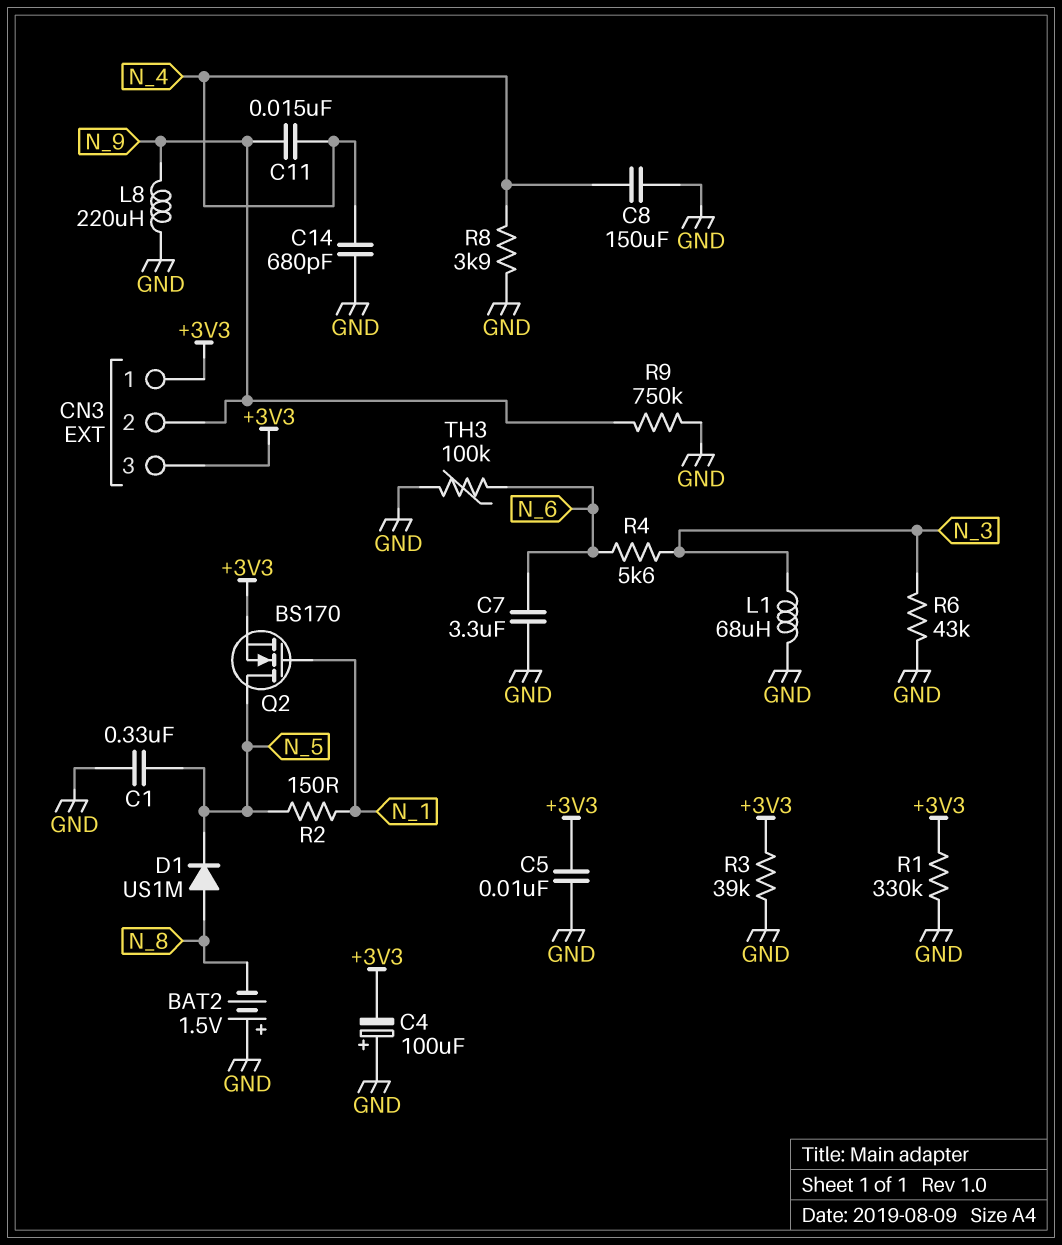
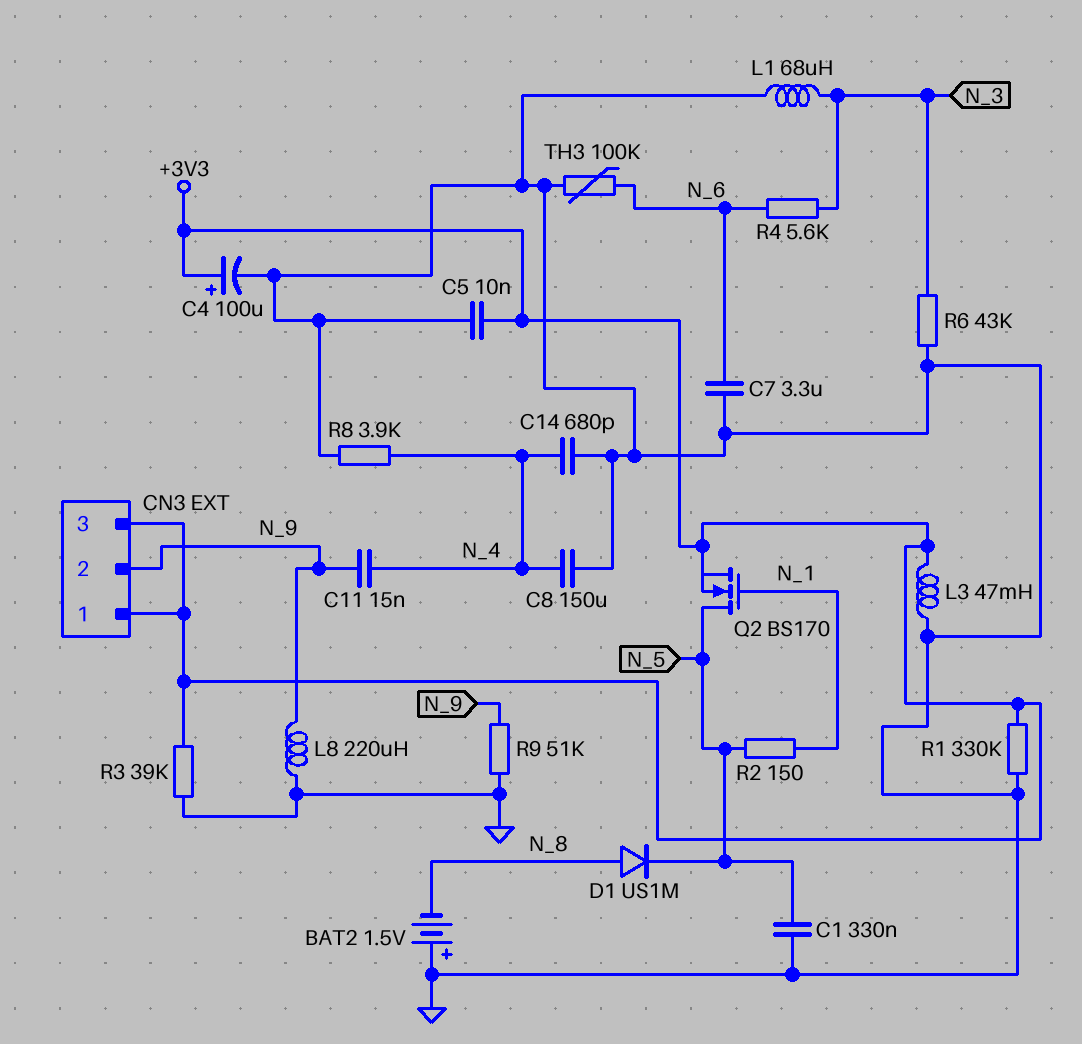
C4: 100uF (plus GND, minus +3V3) -> 100uF (plus +3V3, minus GND)
L3: none -> 47mH (+3V3, GND)
R9: 750k (GND, N_9) -> 51k (GND, N_9)

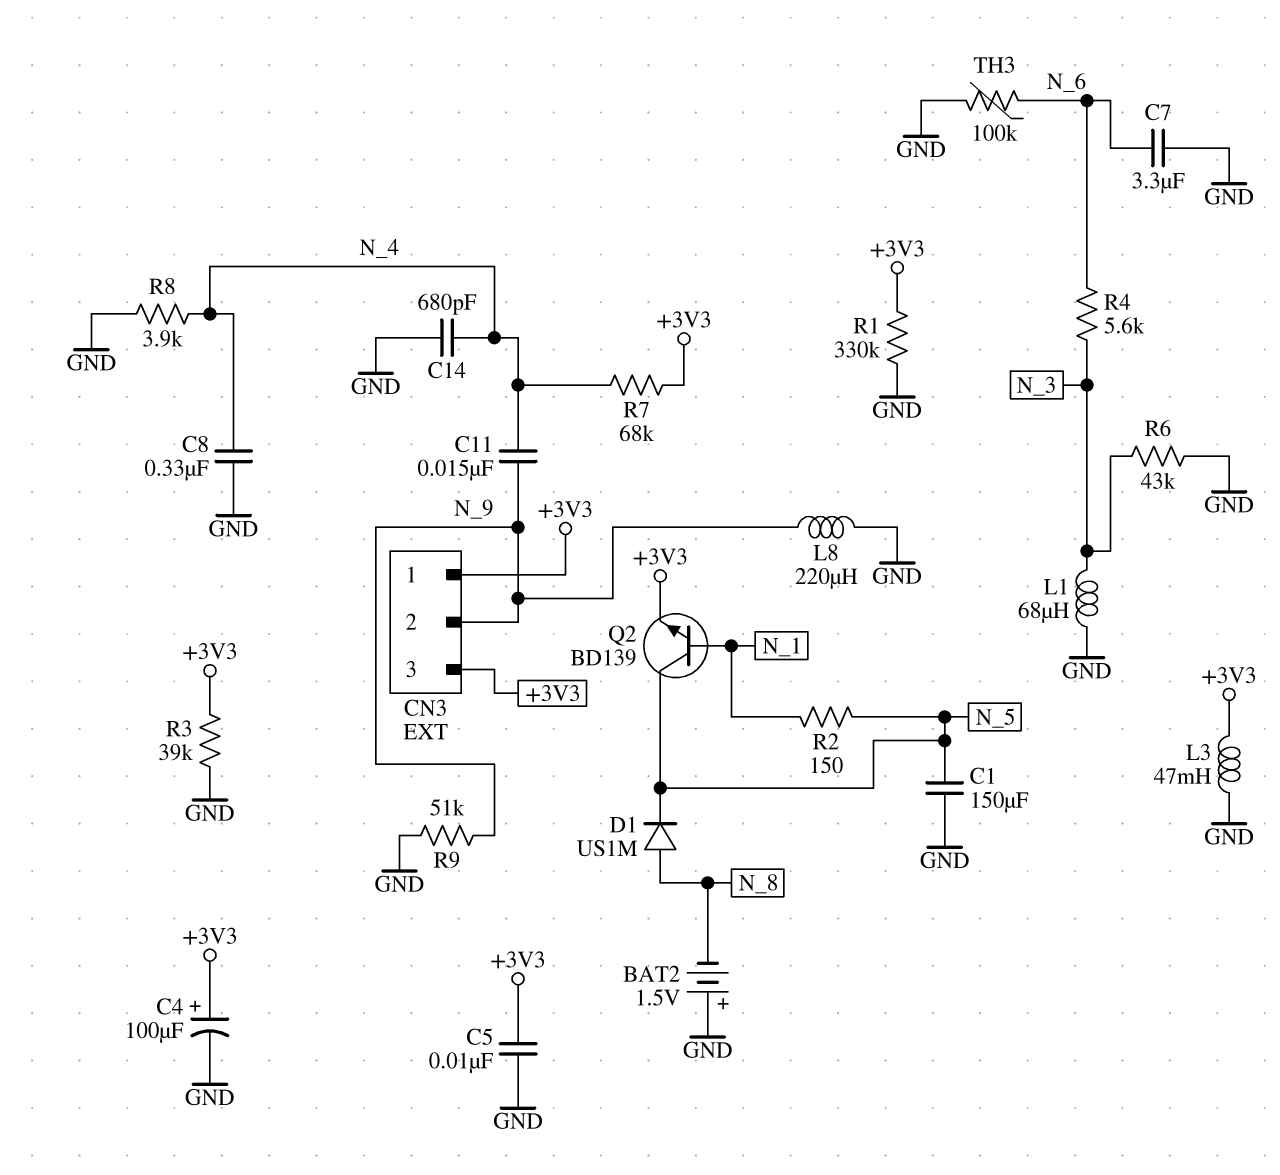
C1: 330nF (GND, N_5) -> 150uF (GND, N_5)
C8: 150uF (GND, N_4) -> 330nF (GND, N_4)
Q2: NMOS BS170 (G N_1, D N_5, S +3V3) -> NPN BD139 (B N_1, C N_5, E +3V3)
R7: none -> 68k (+3V3, N_4)

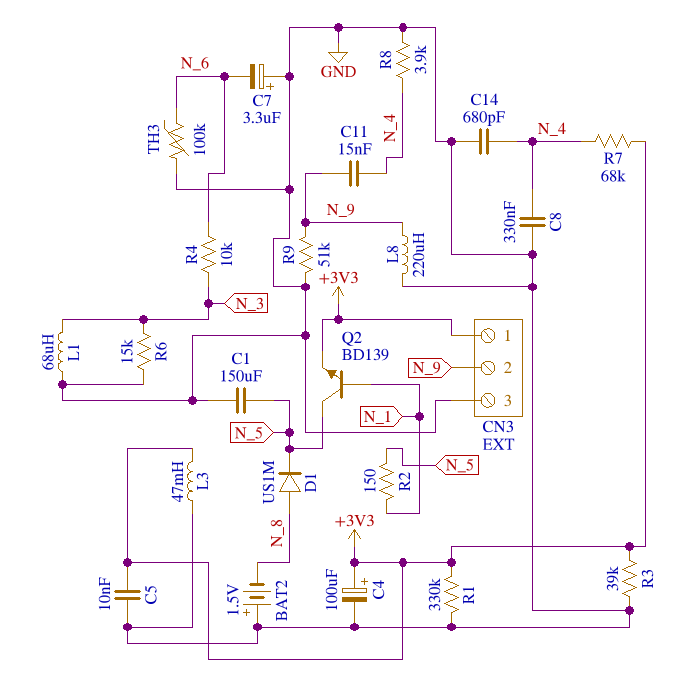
C7: 3.3uF (GND, N_6) -> 3.3uF (plus GND, minus N_6)
CN3 pin 3: +3V3 -> GND
R4: 5.6k (N_3, N_6) -> 10k (N_3, N_6)
R6: 43k (GND, N_3) -> 15k (GND, N_3)

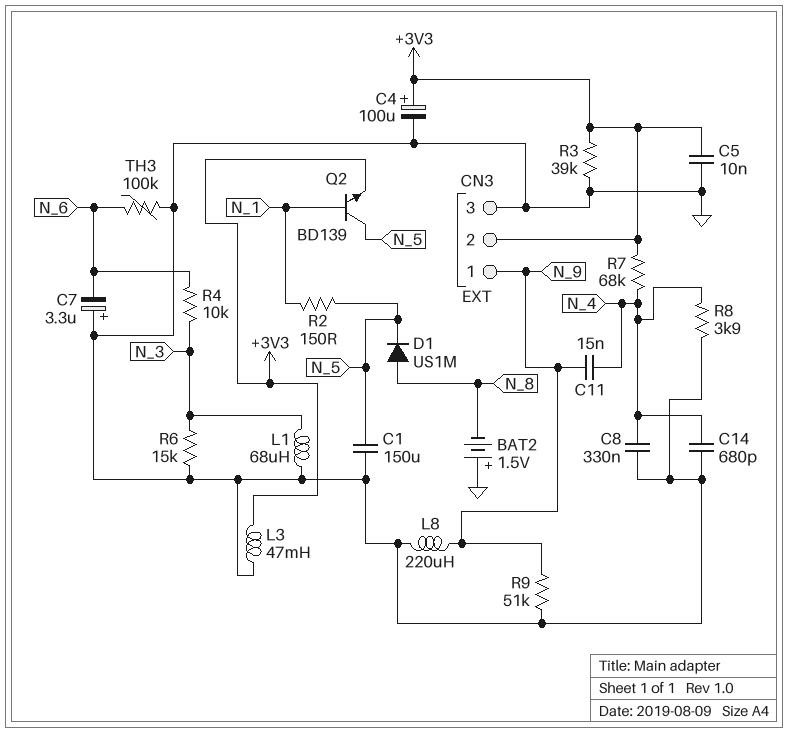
CN3 pin 1: +3V3 -> N_9
CN3 pin 2: N_9 -> +3V3
R1: 330k (+3V3, GND) -> none

